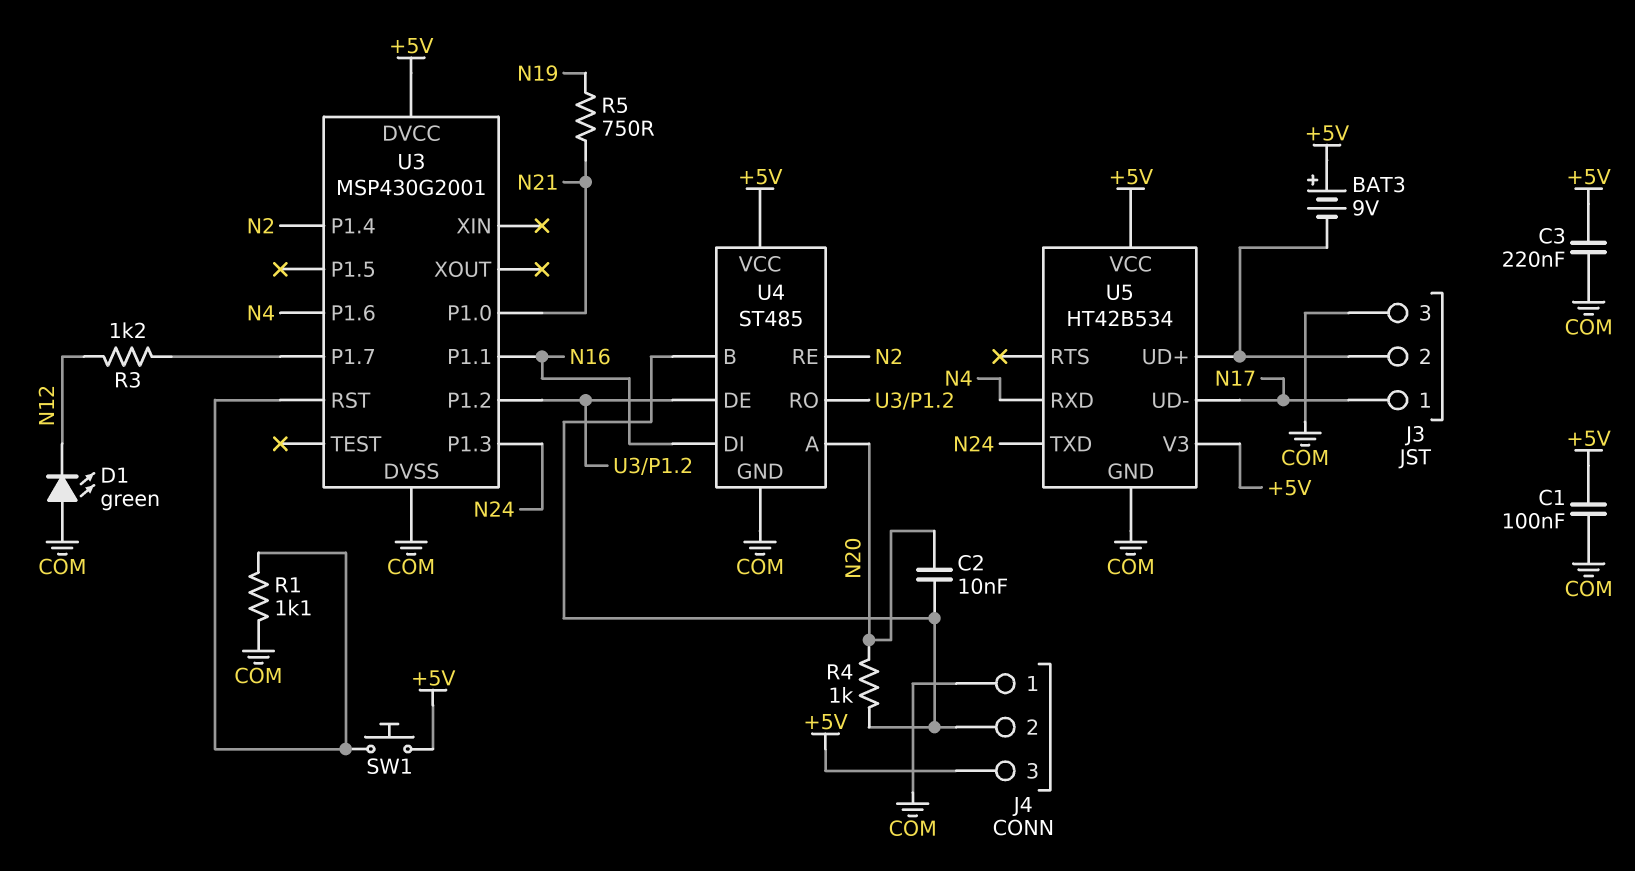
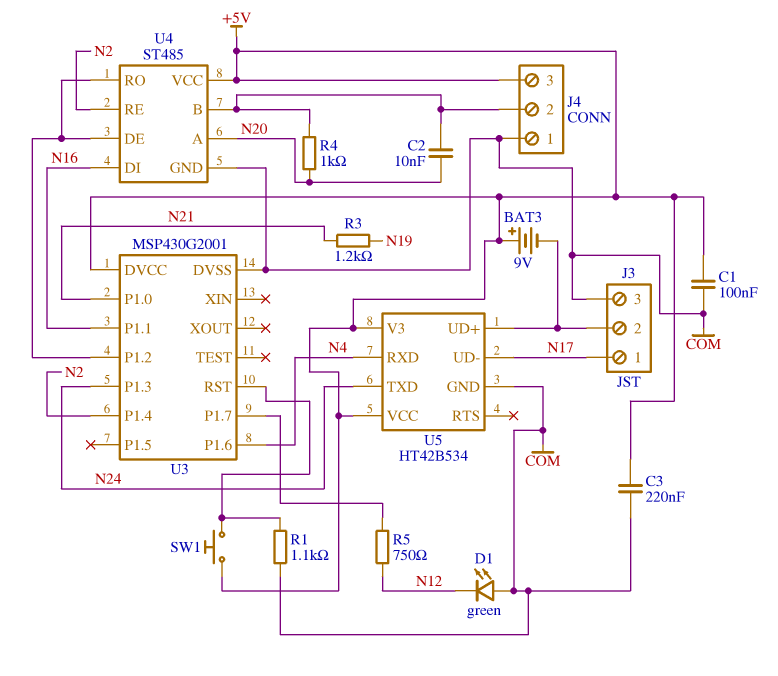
R3: 1.2k (N12, U3/P1.7) -> 1.2k (N19, N21)
R5: 750 (N19, N21) -> 750 (N12, U3/P1.7)

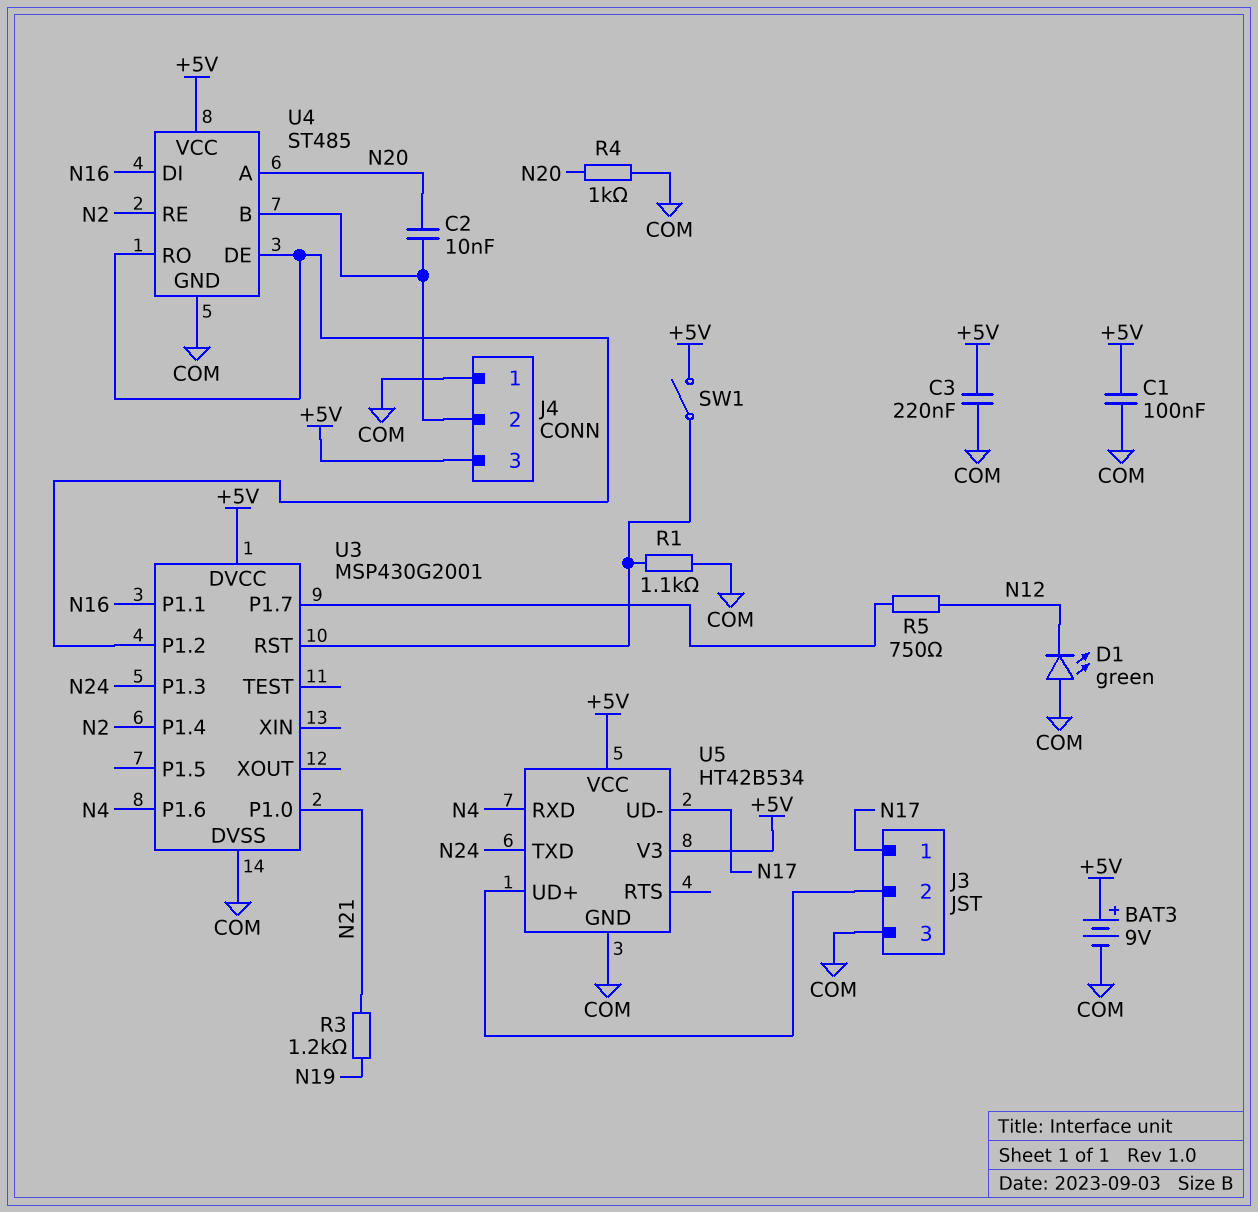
BAT3: 9V (plus +5V, minus J3/2) -> 9V (plus +5V, minus COM)
R4: 1k (J4/2, N20) -> 1k (COM, N20)
SW1: button (+5V, U3/RST) -> switch (+5V, U3/RST)

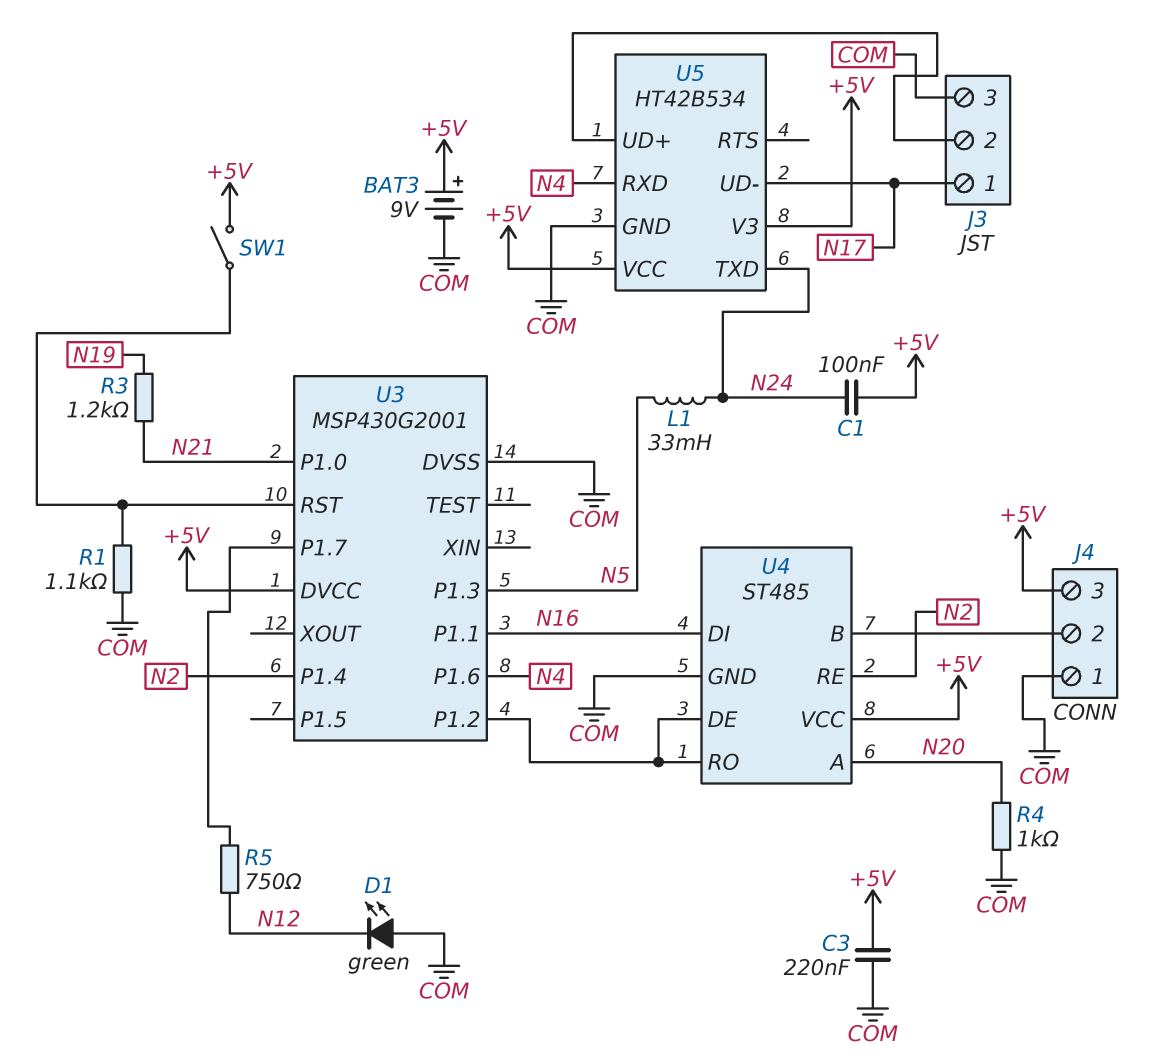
C1: 100nF (+5V, COM) -> 100nF (+5V, N24)
C2: 10nF (J4/2, N20) -> none
L1: none -> 33mH (N5, N24)
U3 pin P1.3: N24 -> N5

